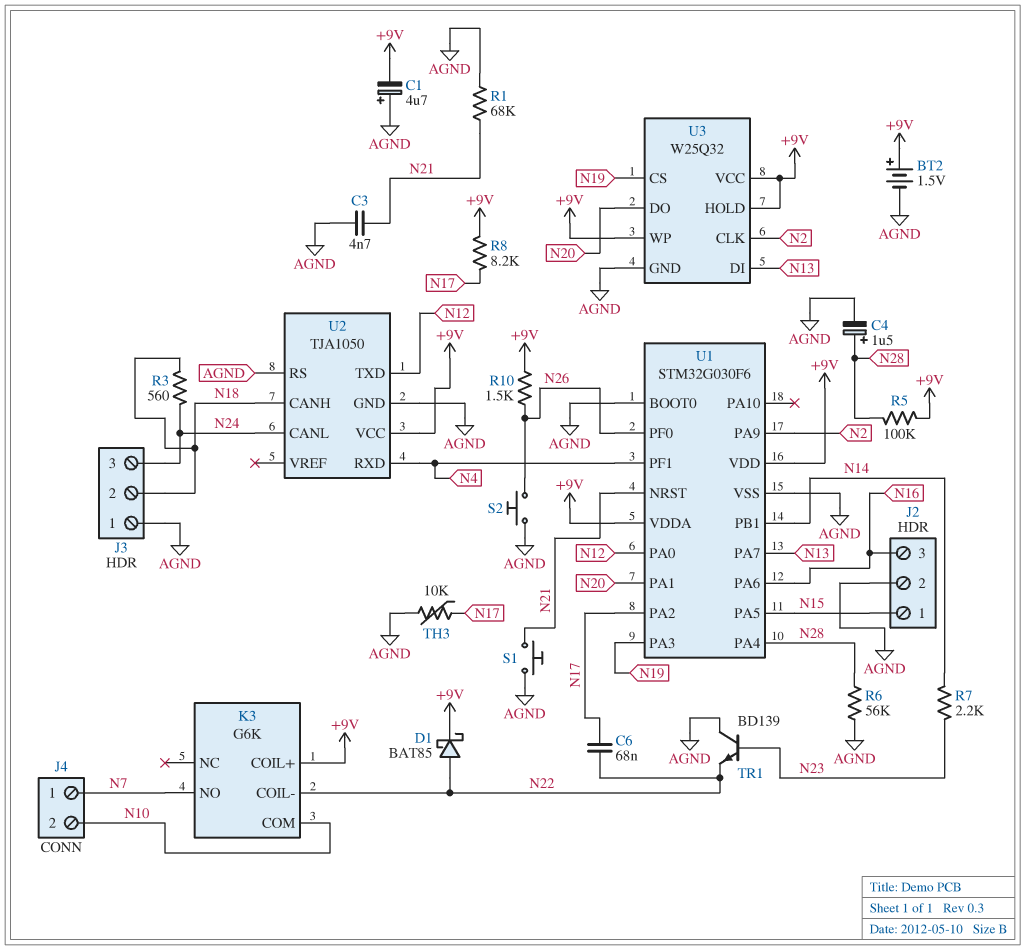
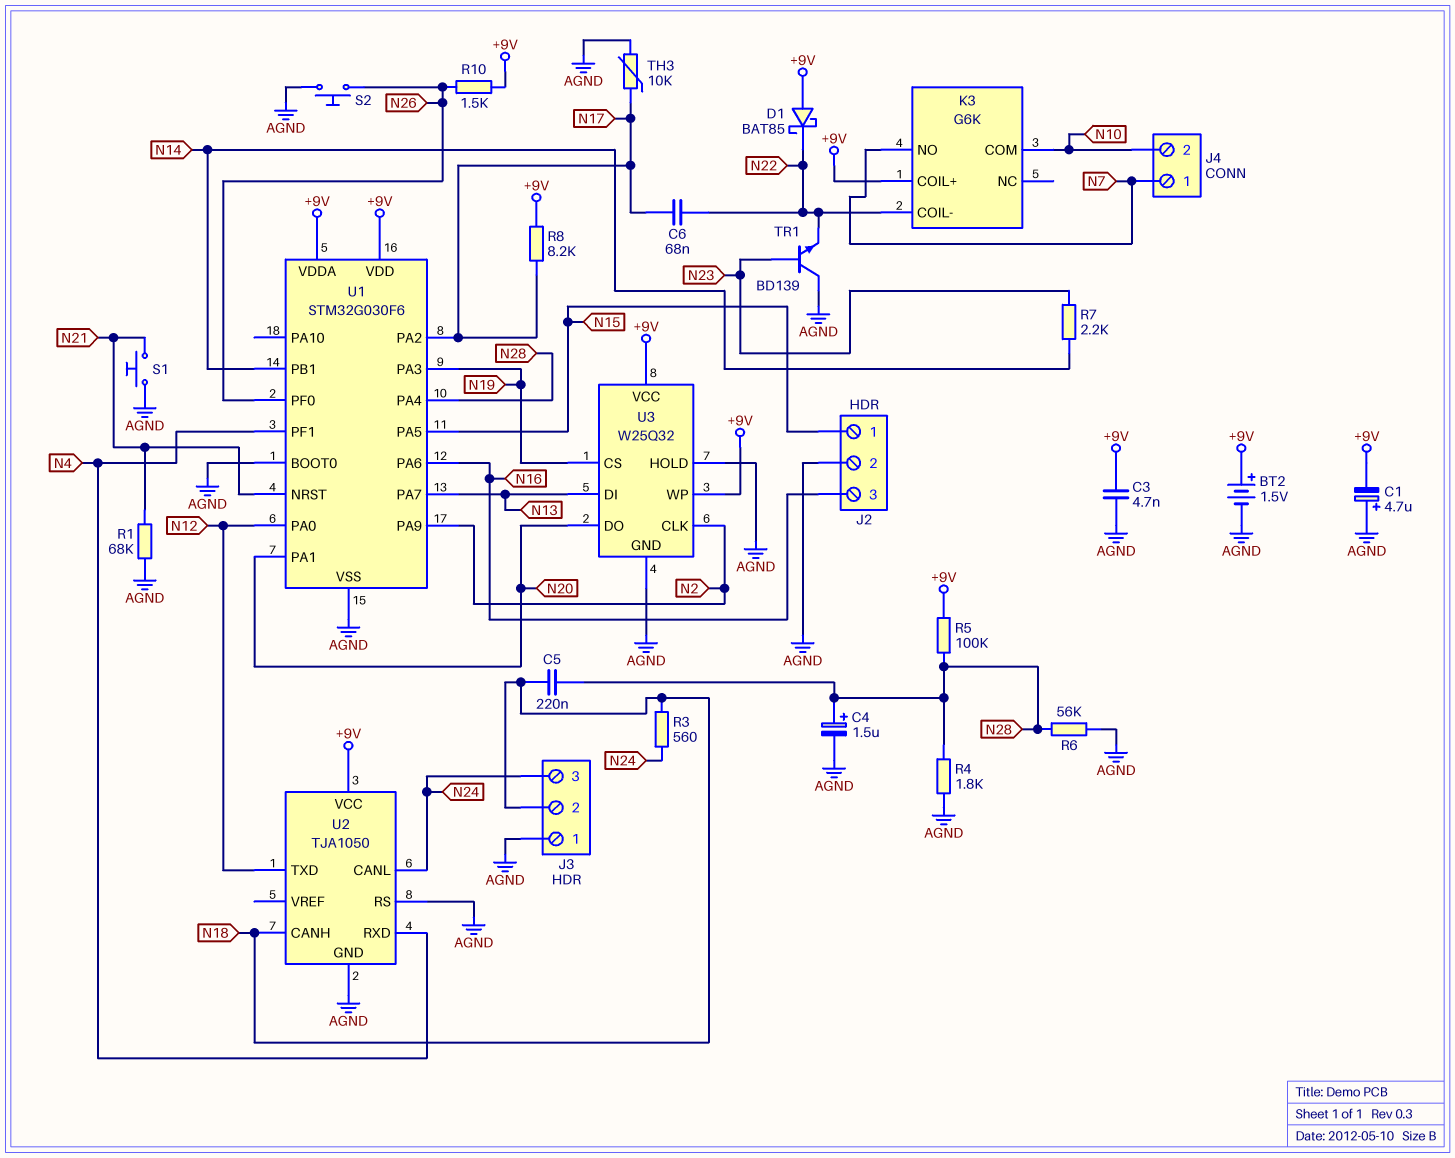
C3: 4.7nF (AGND, N21) -> 4.7nF (+9V, AGND)
C5: none -> 220nF (N18, N28)
D1: schottky BAT85 (A N22, K +9V) -> schottky BAT85 (A +9V, K N22)
R4: none -> 1.8k (AGND, N28)
U3 pin HOLD: +9V -> AGND

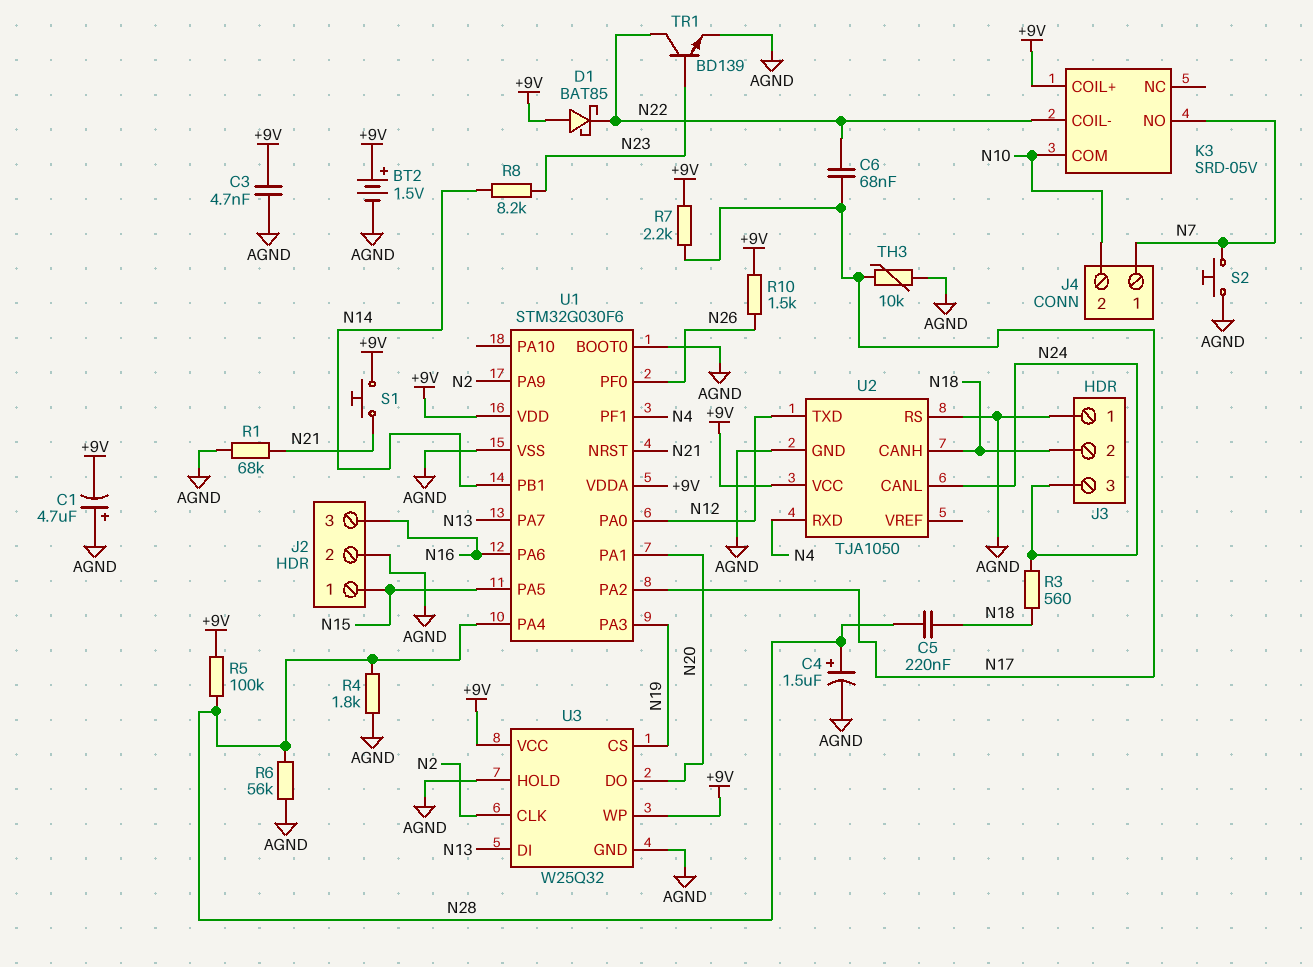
K3: G6K -> SRD-05V
R7: 2.2k (N14, N23) -> 2.2k (+9V, N17)
R8: 8.2k (+9V, N17) -> 8.2k (N14, N23)
S1: button (AGND, N21) -> button (+9V, N21)
S2: button (AGND, N26) -> button (AGND, N7)
TR1: NPN BD139 (B N23, C AGND, E N22) -> NPN BD139 (B N23, C N22, E AGND)

